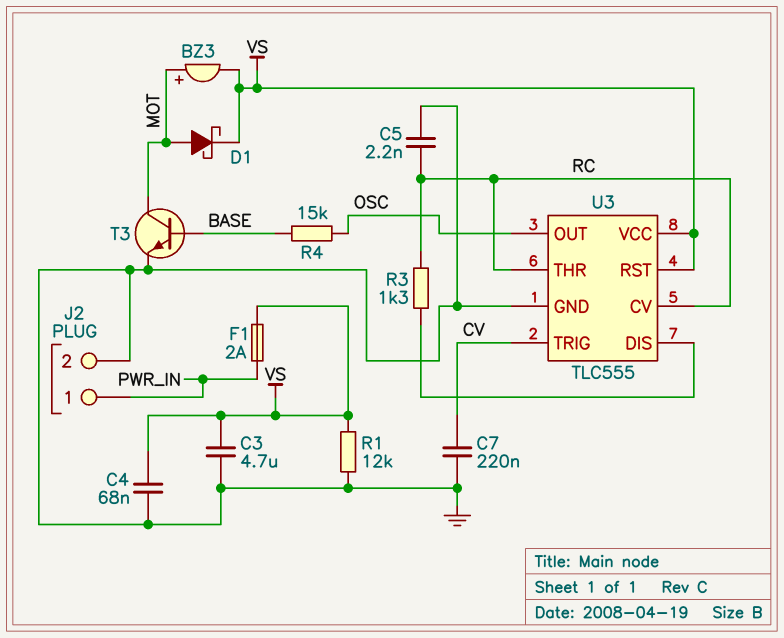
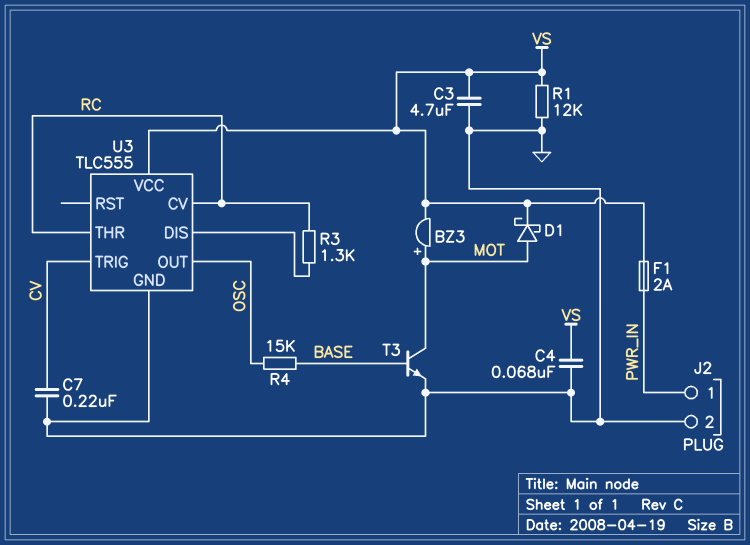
C5: 2.2nF (GND, RC) -> none
U3 pin RST: VS -> none

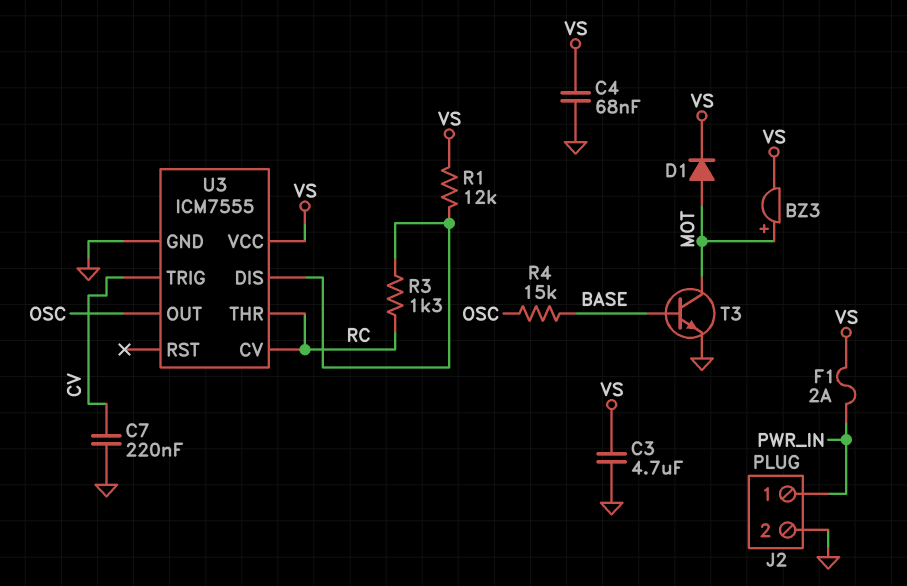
D1: schottky (A MOT, K VS) -> diode (A MOT, K VS)
R1: 12k (GND, VS) -> 12k (U3/DIS, VS)
U3: TLC555 -> ICM7555

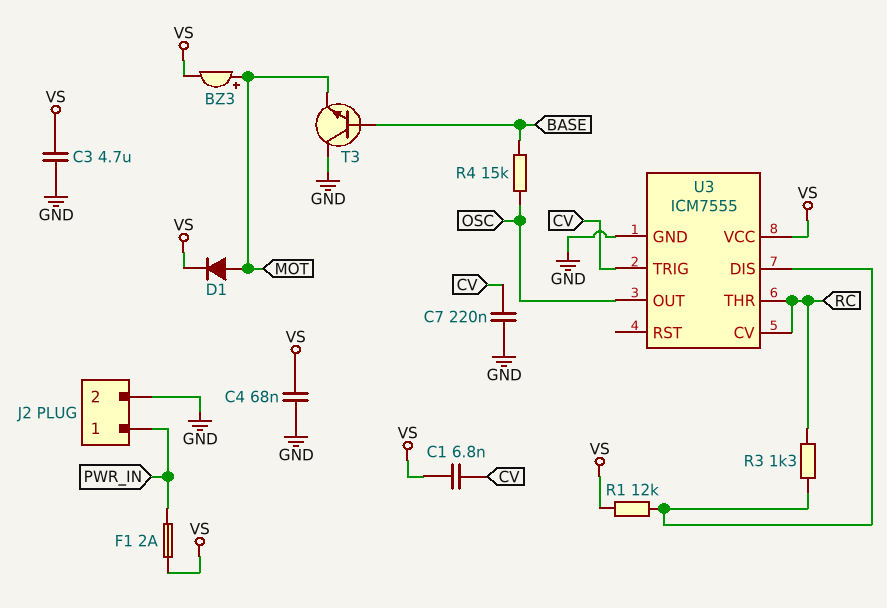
C1: none -> 6.8nF (CV, VS)
T3: NPN (B BASE, C MOT, E GND) -> NPN (B BASE, C GND, E MOT)

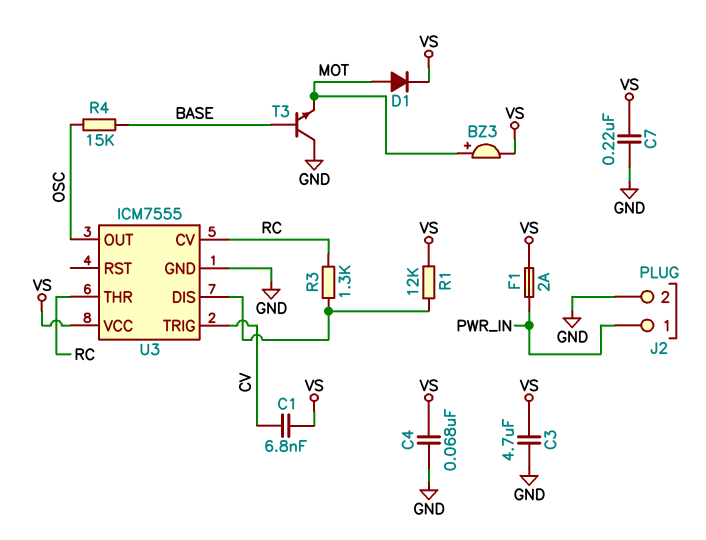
C7: 220nF (CV, GND) -> 220nF (GND, VS)

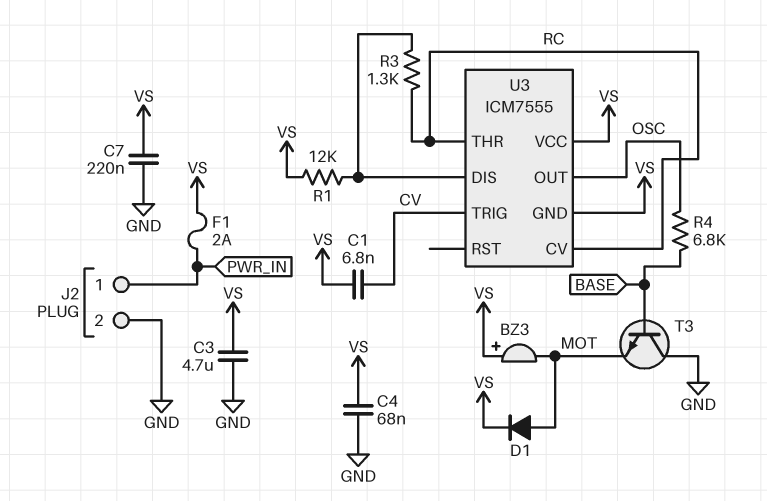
BZ3: buzzer (plus MOT, minus VS) -> buzzer (plus VS, minus MOT)
R4: 15k (BASE, OSC) -> 6.8k (BASE, OSC)
U3 pin GND: GND -> VS

